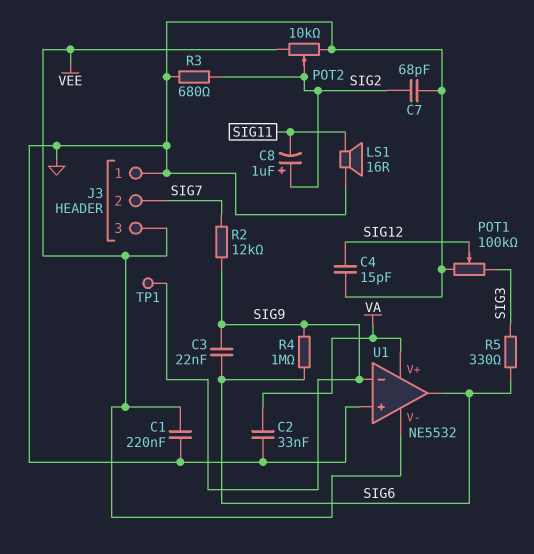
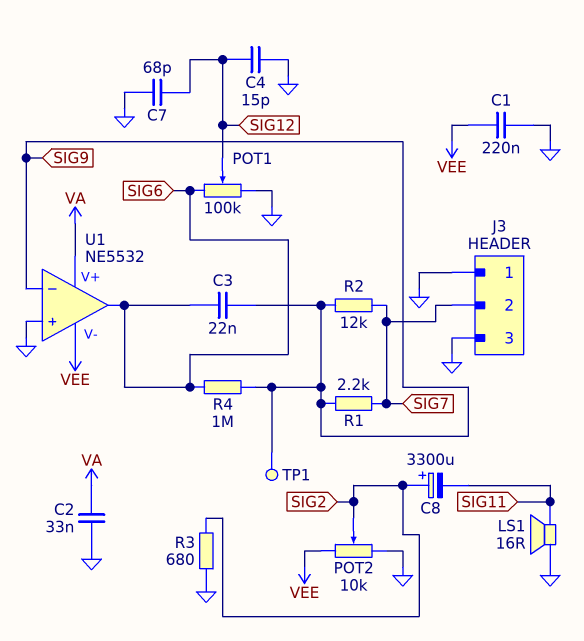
C7: 68pF (GND, SIG2) -> 68pF (GND, SIG12)
C8: 1uF (plus SIG2, minus SIG11) -> 3300uF (plus SIG2, minus SIG11)
J3 pin 3: VEE -> GND
POT1: 100k (GND, SIG3, wiper SIG12) -> 100k (GND, SIG6, wiper SIG12)
R1: none -> 2.2k (SIG7, SIG9)
R5: 330 (SIG3, SIG6) -> none

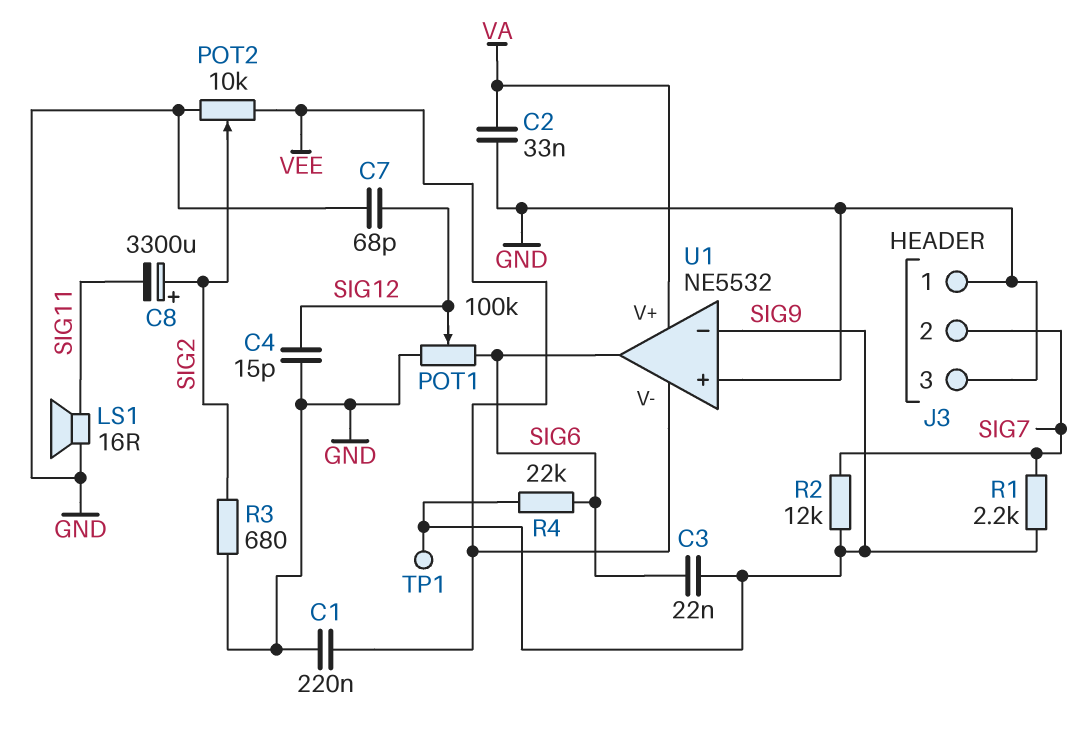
R4: 1M (SIG6, SIG9) -> 22k (SIG6, SIG9)

